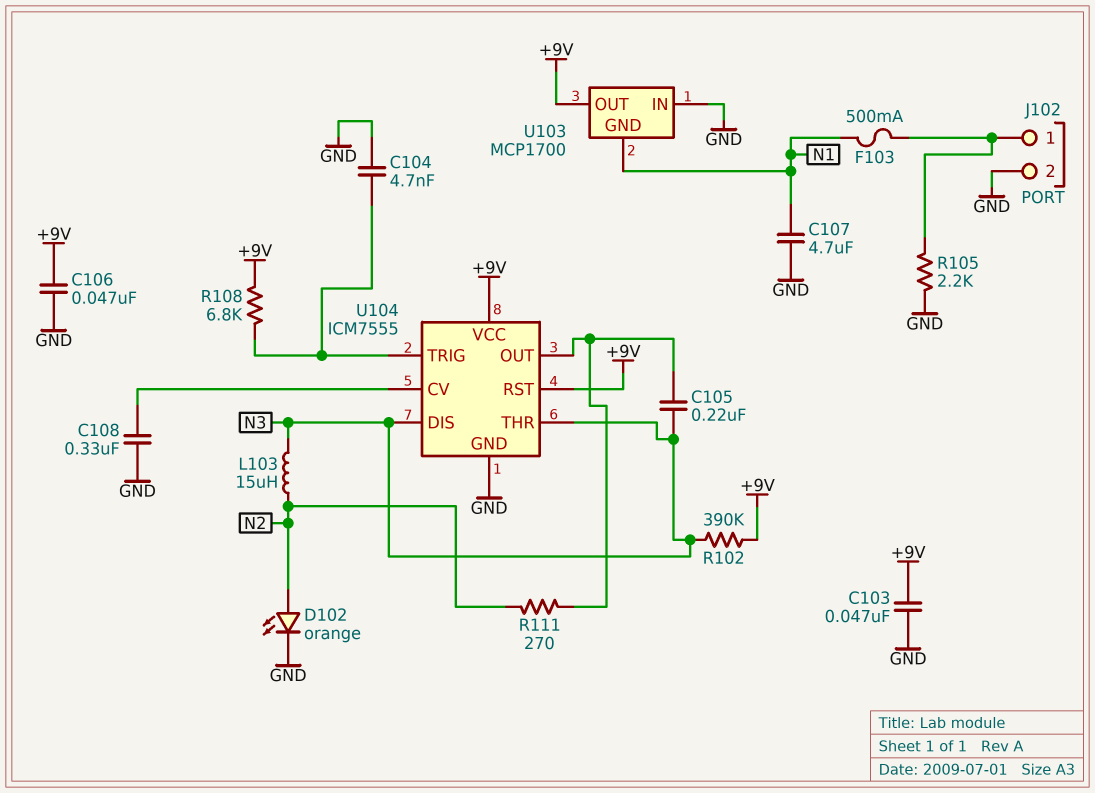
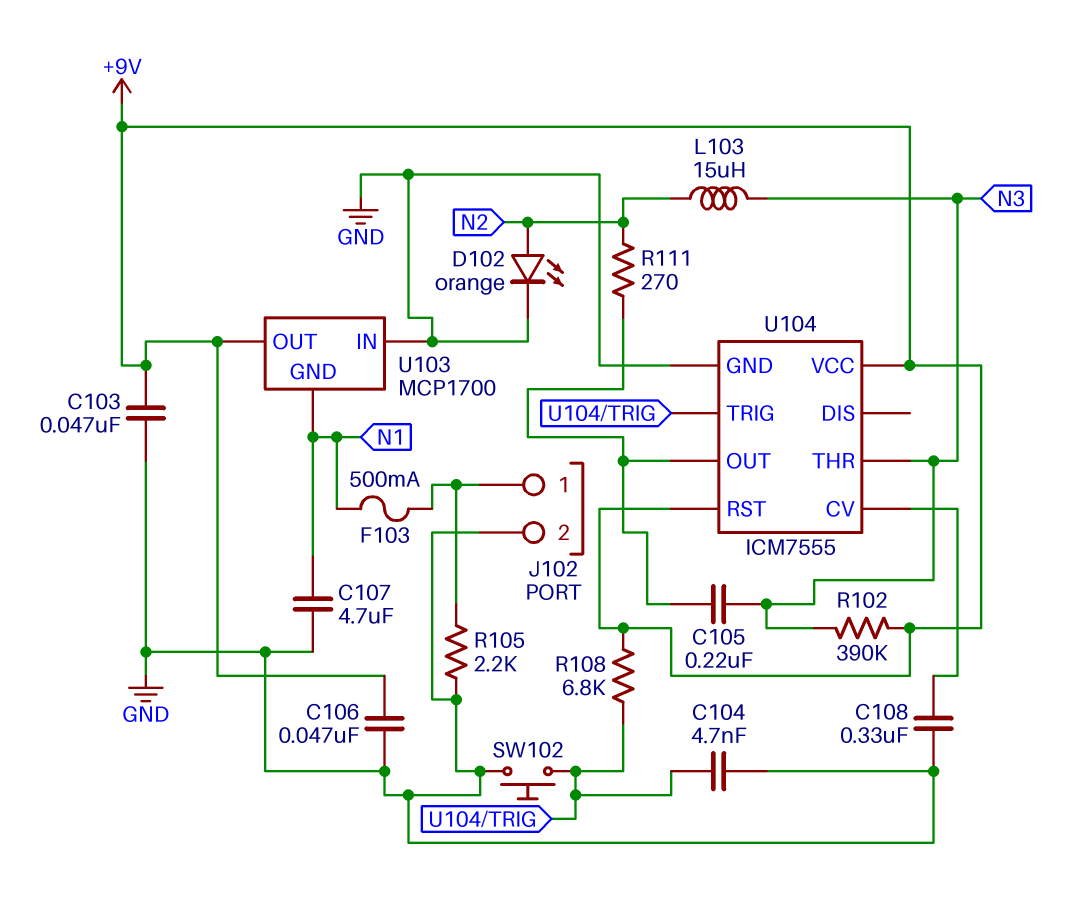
SW102: none -> button (GND, U104/TRIG)
U104 pin DIS: N3 -> none

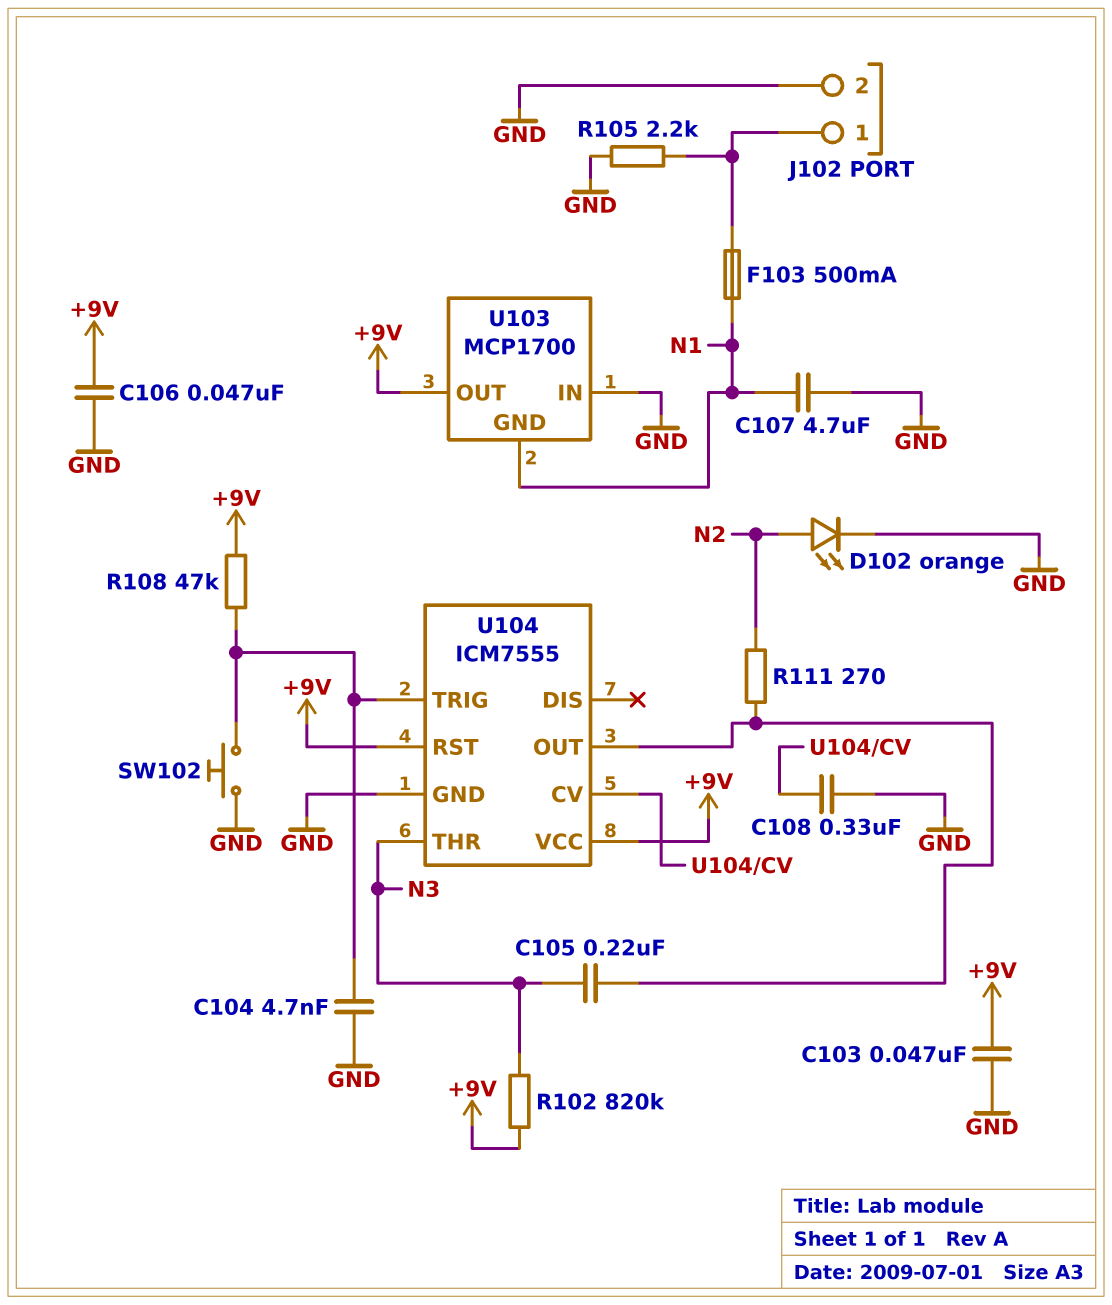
L103: 15uH (N2, N3) -> none
R102: 390k (+9V, N3) -> 820k (+9V, N3)
R108: 6.8k (+9V, U104/TRIG) -> 47k (+9V, U104/TRIG)

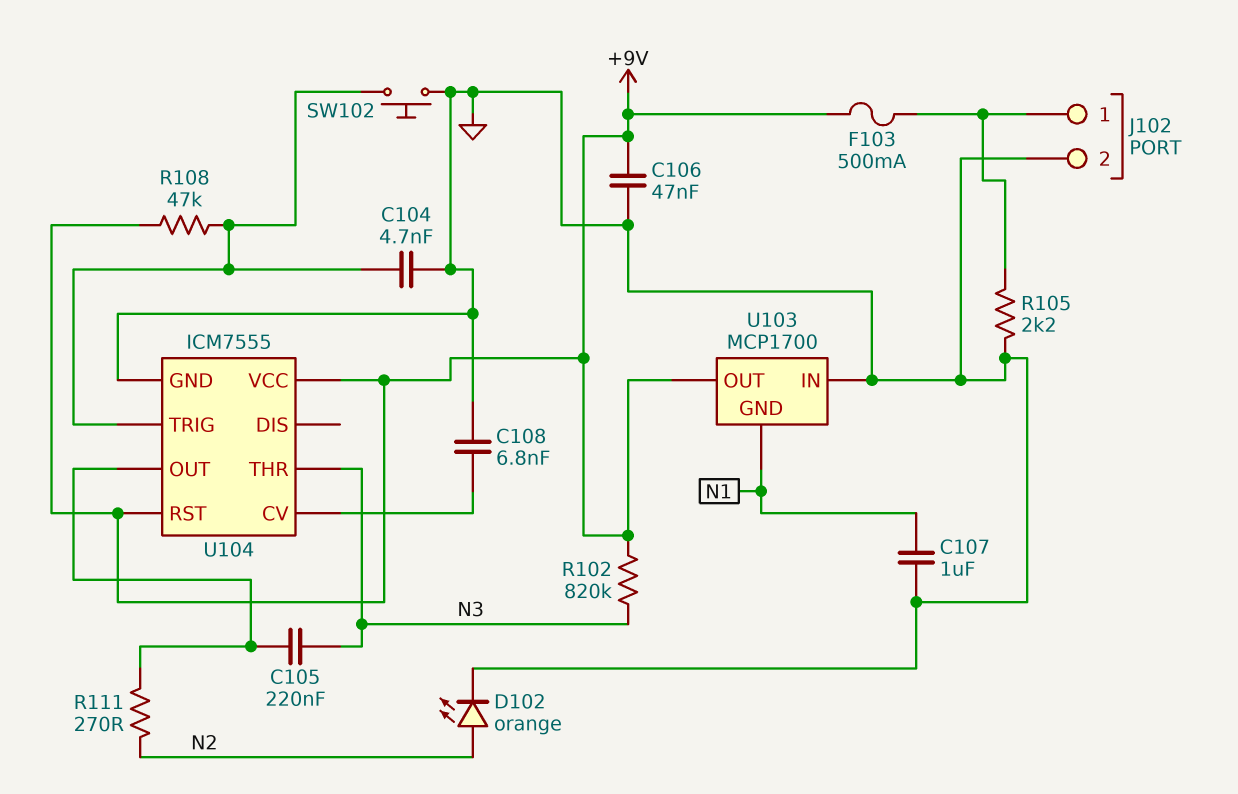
C103: 47nF (+9V, GND) -> none
C107: 4.7uF (GND, N1) -> 1uF (GND, N1)
C108: 330nF (GND, U104/CV) -> 6.8nF (GND, U104/CV)
F103: 500mA (J102/1, N1) -> 500mA (+9V, J102/1)

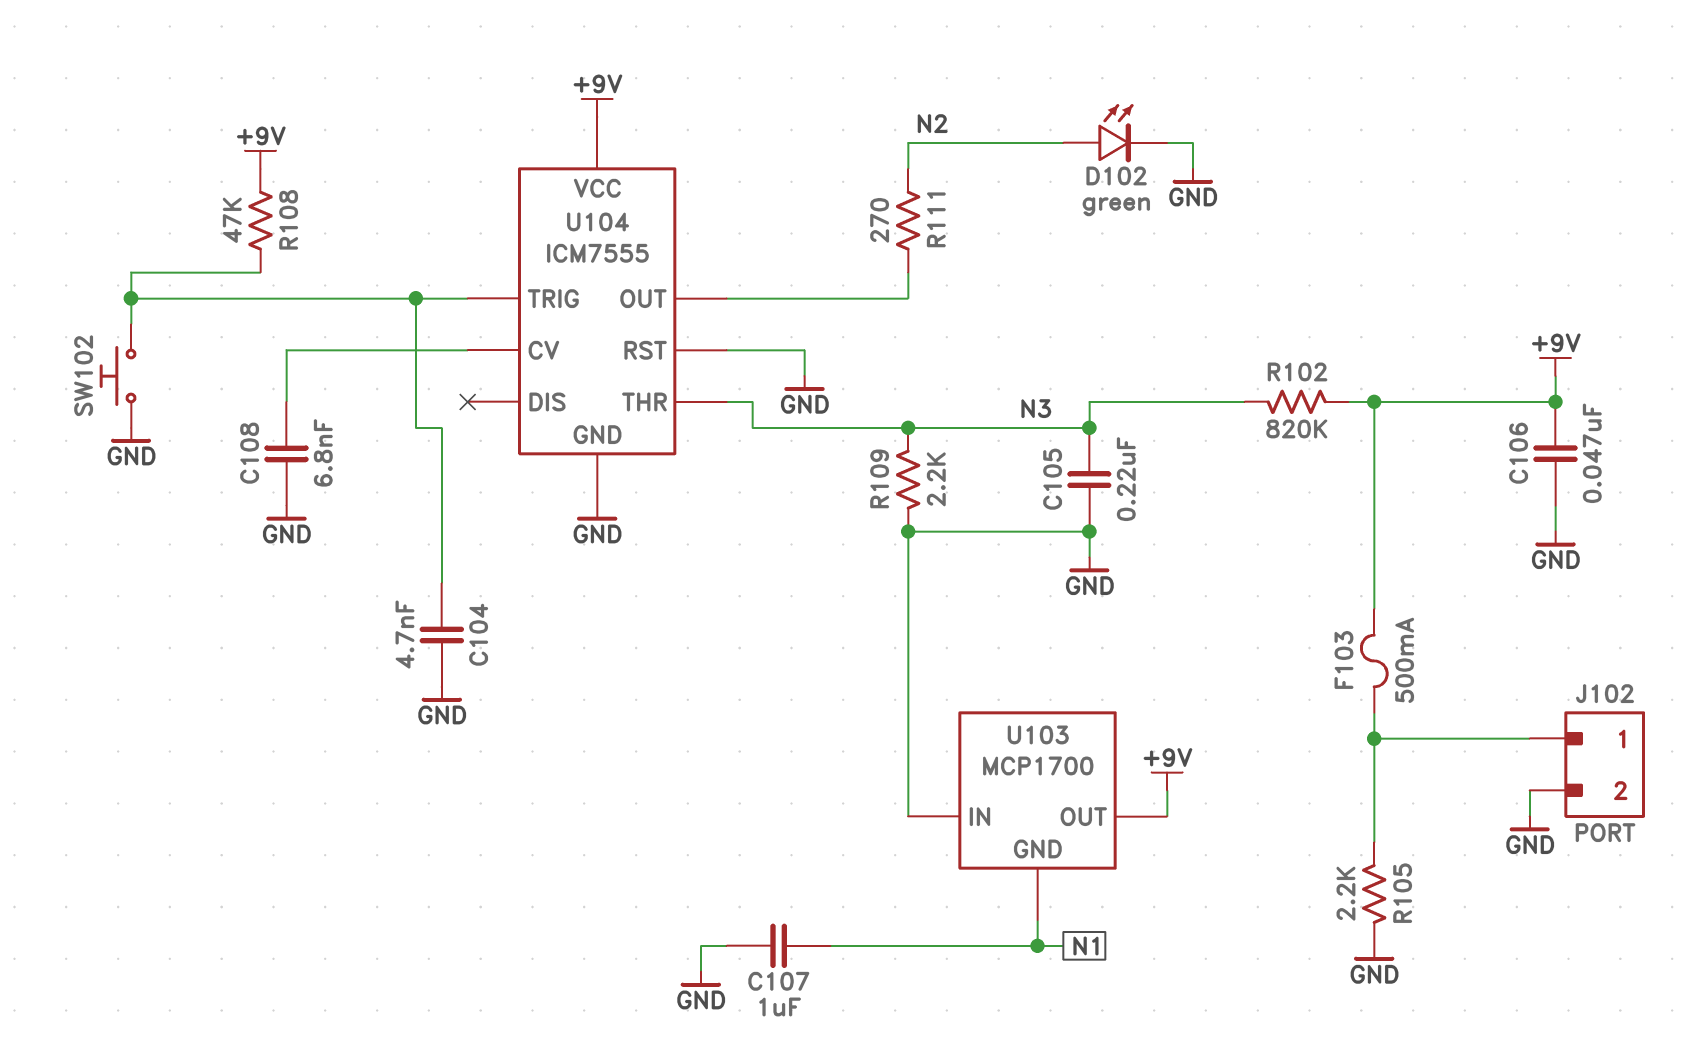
C105: 220nF (N3, U104/OUT) -> 220nF (GND, N3)
D102: LED orange (A N2, K GND) -> LED green (A N2, K GND)
R109: none -> 2.2k (GND, N3)
U104 pin RST: +9V -> GND

